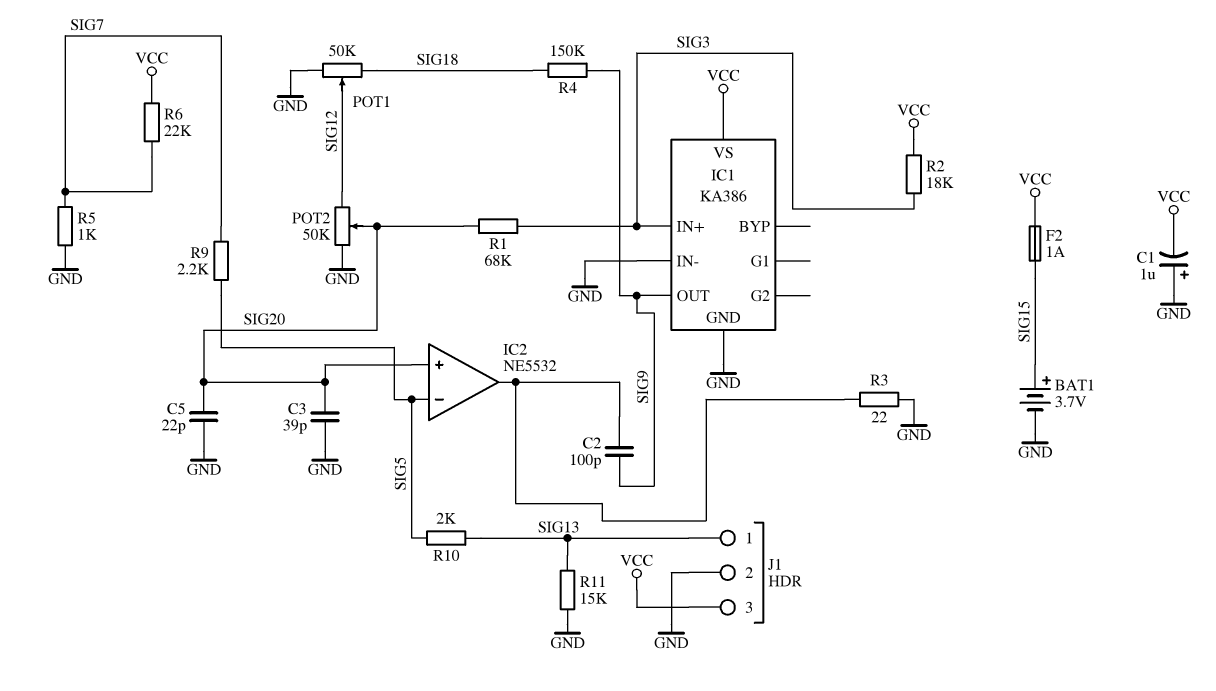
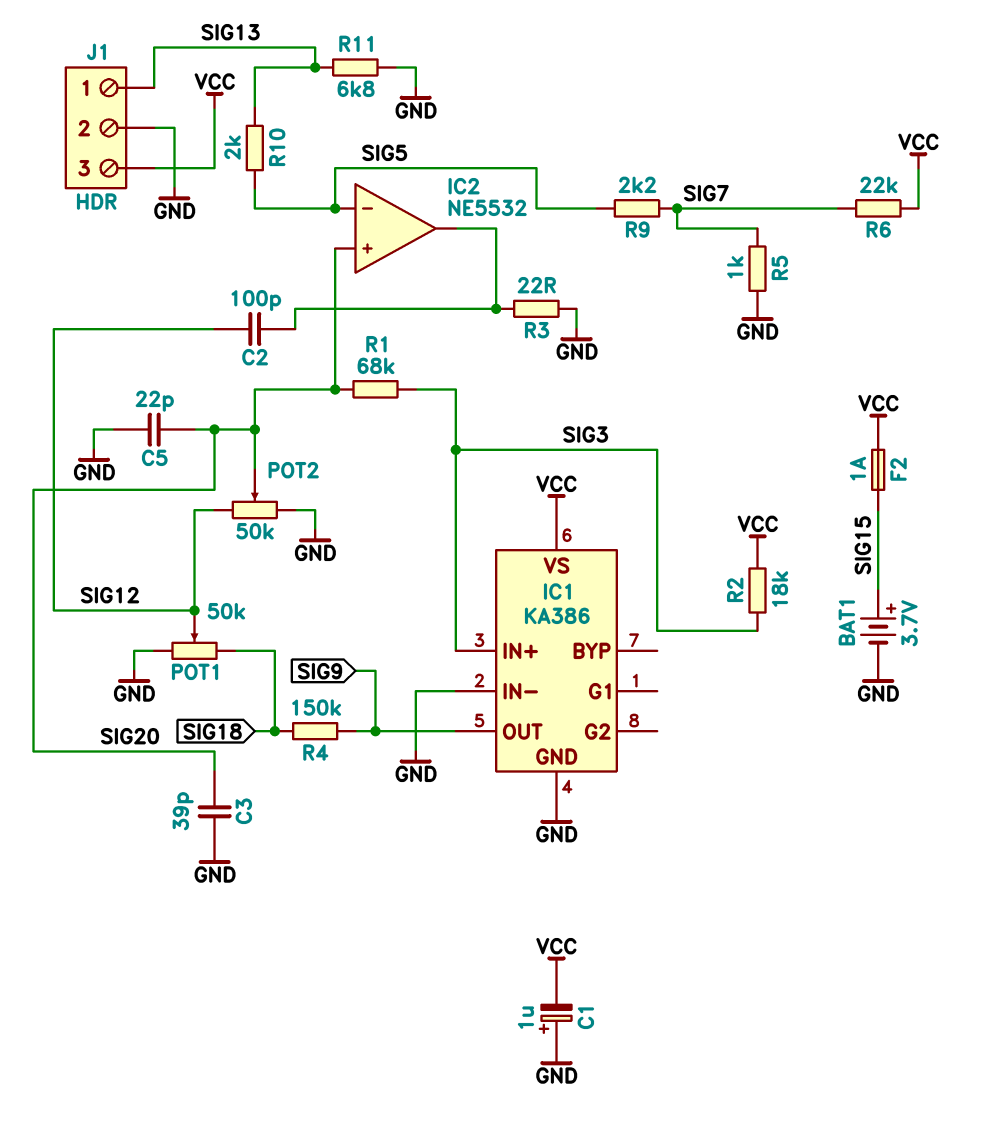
C2: 100pF (IC2/out, SIG9) -> 100pF (IC2/out, SIG12)
R11: 15k (GND, SIG13) -> 6.8k (GND, SIG13)

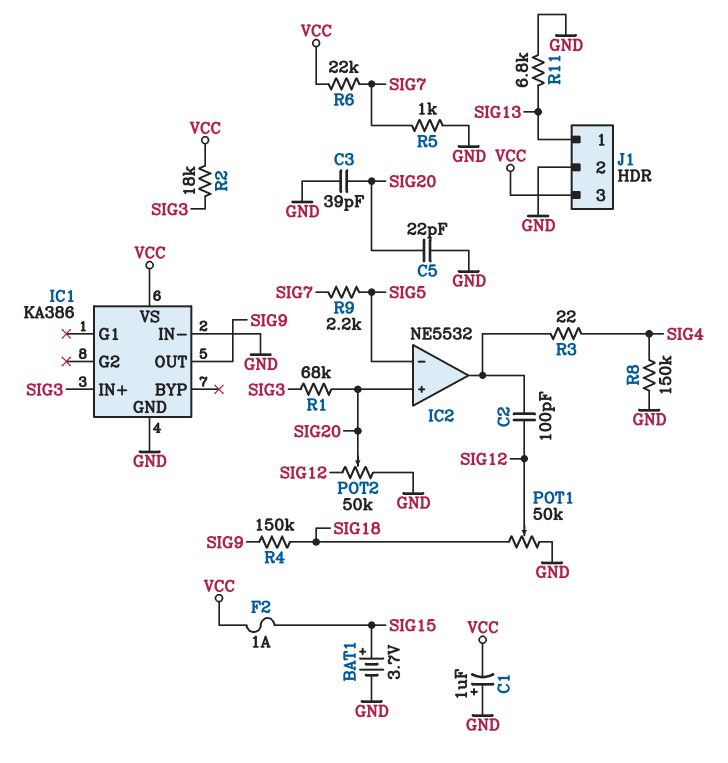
R3: 22 (GND, IC2/out) -> 22 (IC2/out, SIG4)
R8: none -> 150k (GND, SIG4)
R10: 2k (SIG5, SIG13) -> none

